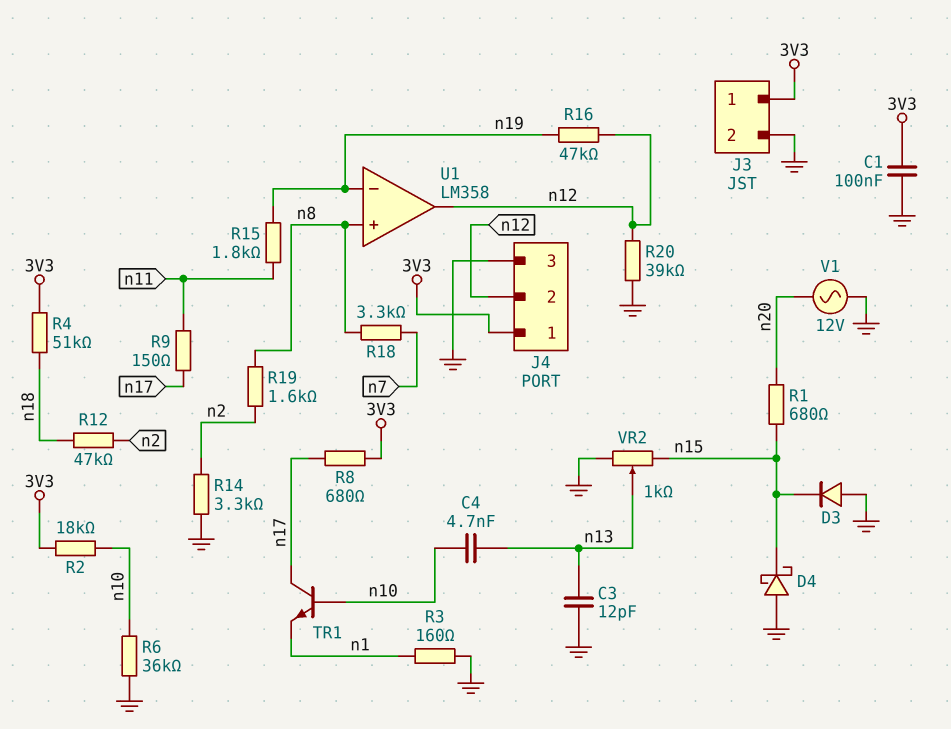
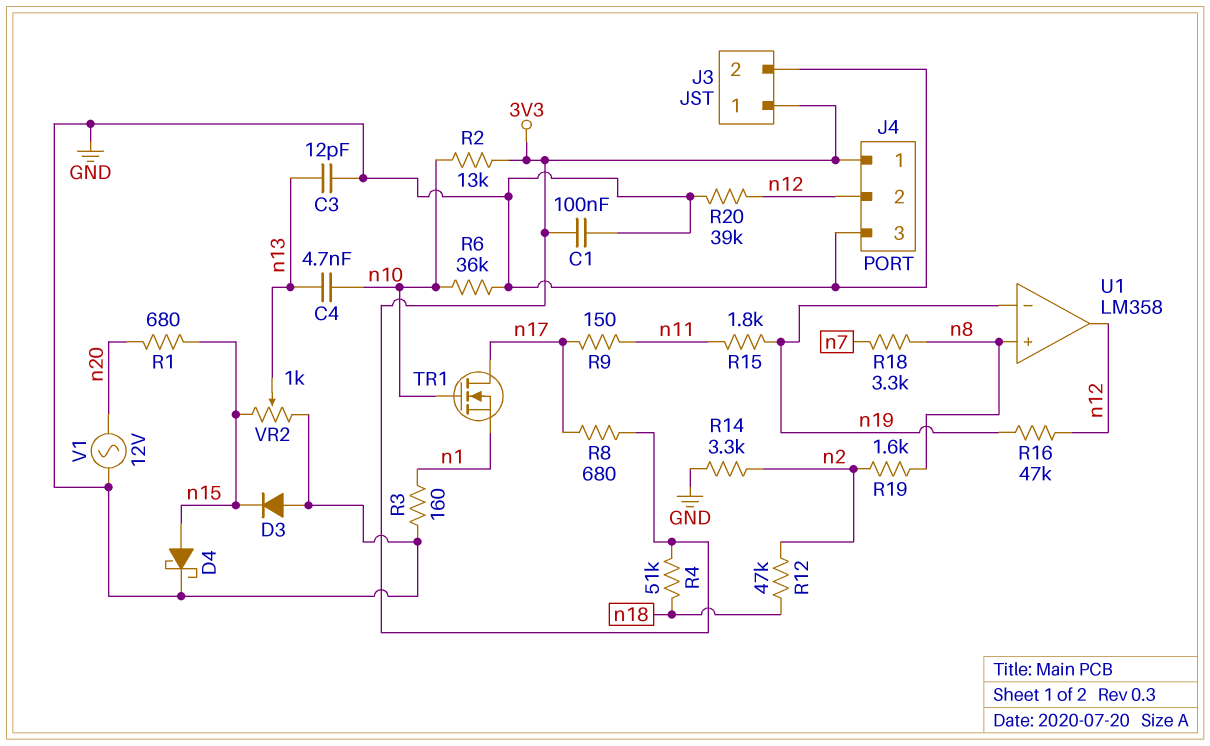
D4: schottky (A GND, K n15) -> schottky (A n15, K GND)
R2: 18k (3V3, n10) -> 13k (3V3, n10)
TR1: NPN (B n10, C n17, E n1) -> NMOS (G n10, D n17, S n1)

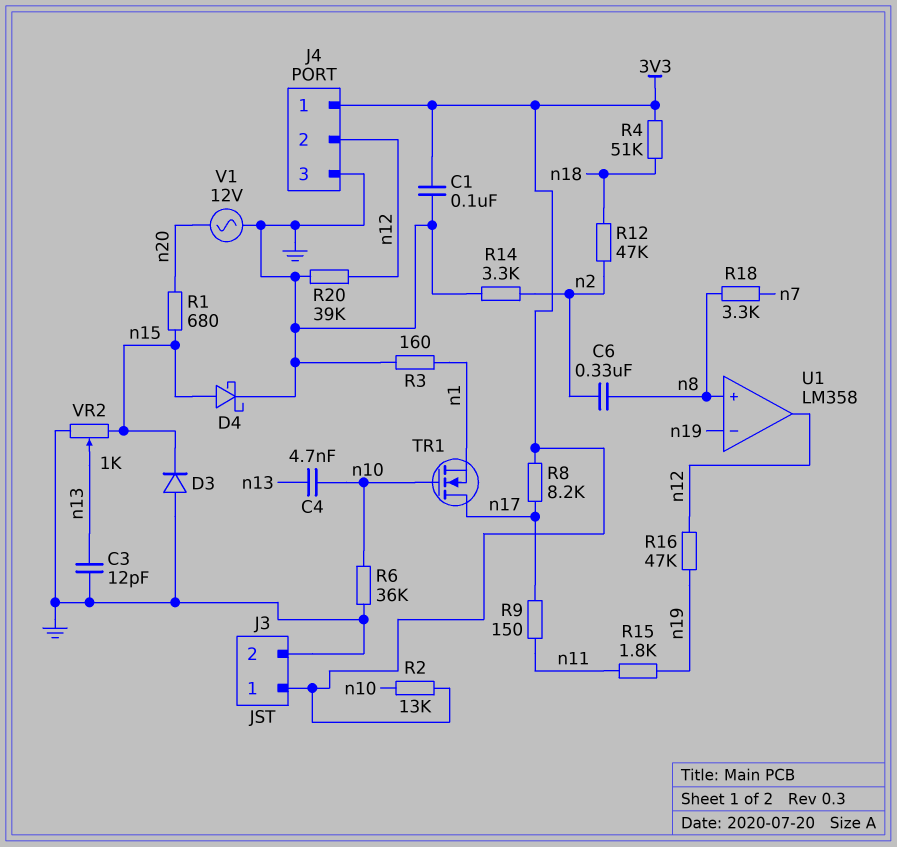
C6: none -> 330nF (n2, n8)
R8: 680 (3V3, n17) -> 8.2k (3V3, n17)
R19: 1.6k (n2, n8) -> none

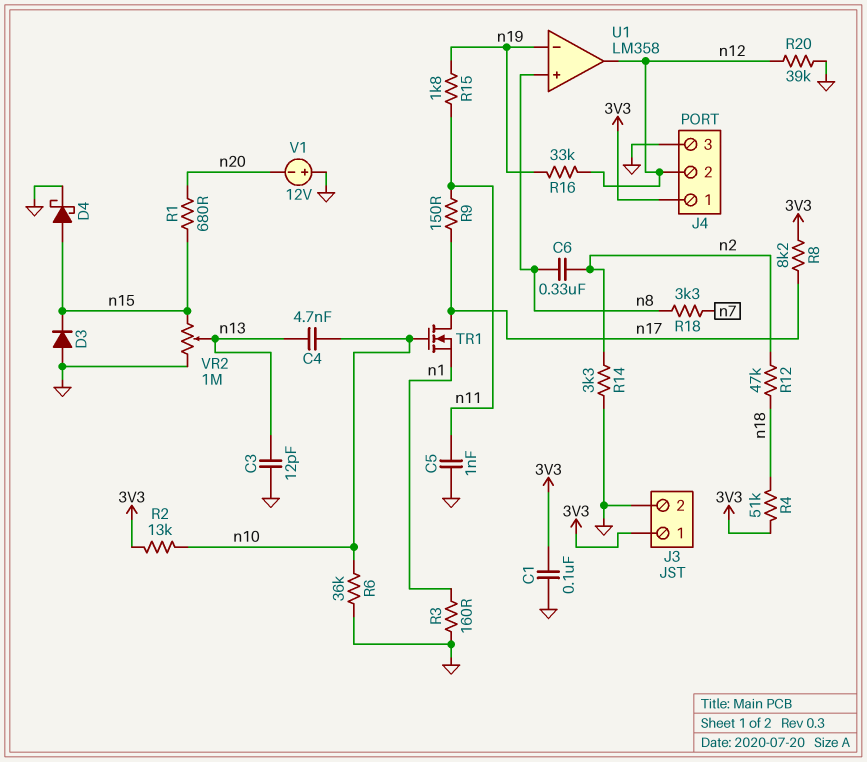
C5: none -> 1nF (GND, n11)
R16: 47k (n12, n19) -> 33k (n12, n19)
V1: AC 12V (GND, n20) -> 12V (plus GND, minus n20)
VR2: 1k (GND, n15, wiper n13) -> 1M (GND, n15, wiper n13)

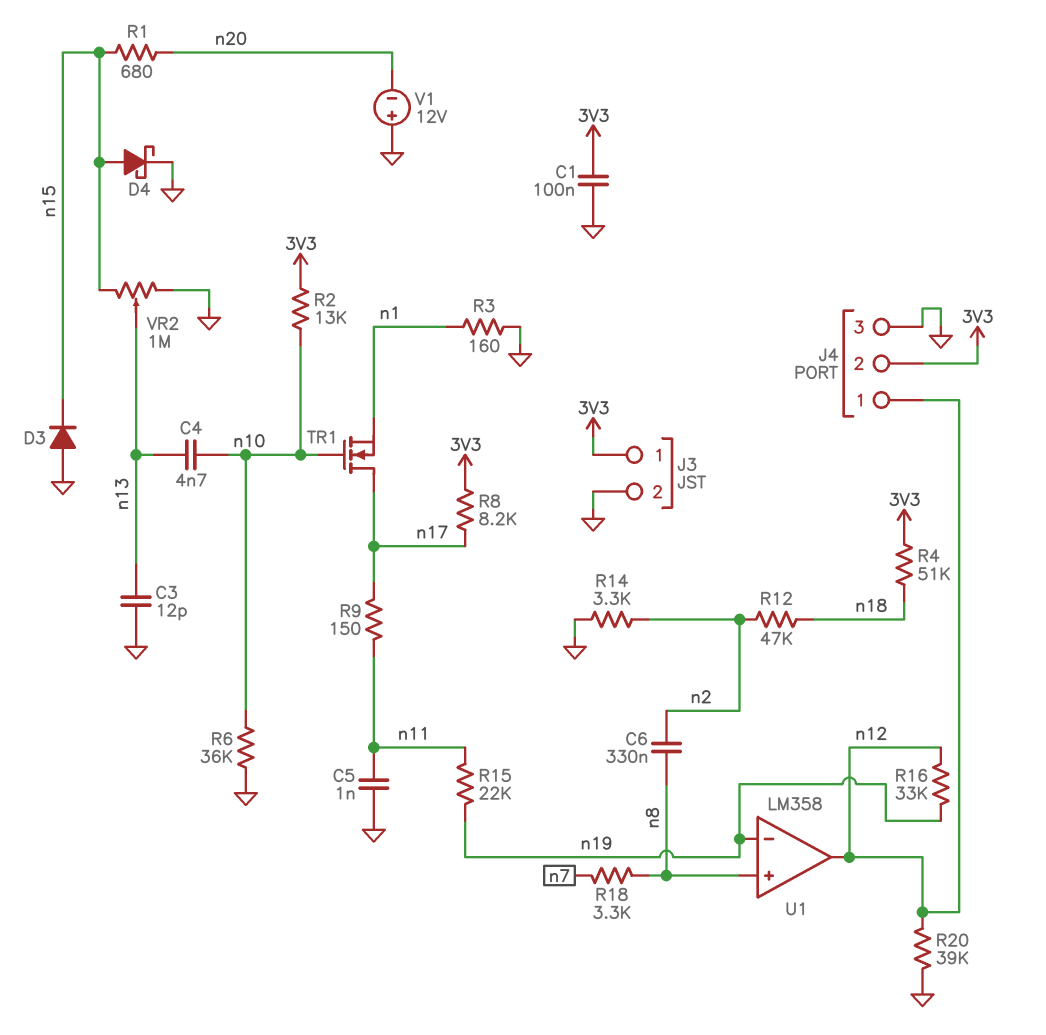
J4 pin 1: 3V3 -> n12
J4 pin 2: n12 -> 3V3
R15: 1.8k (n11, n19) -> 22k (n11, n19)

